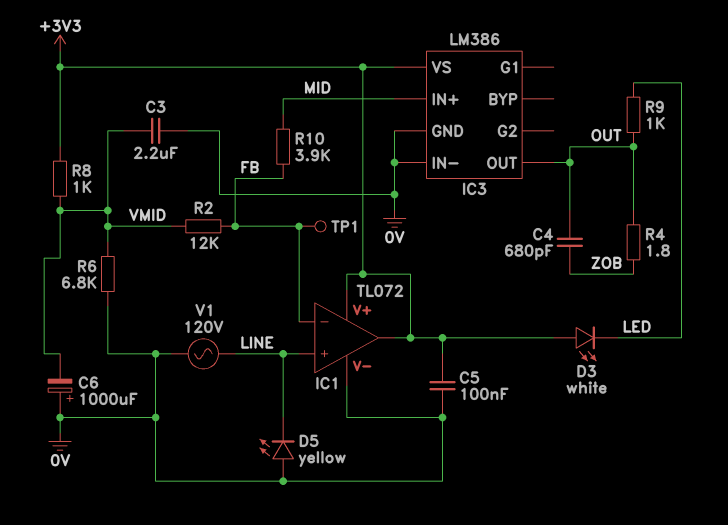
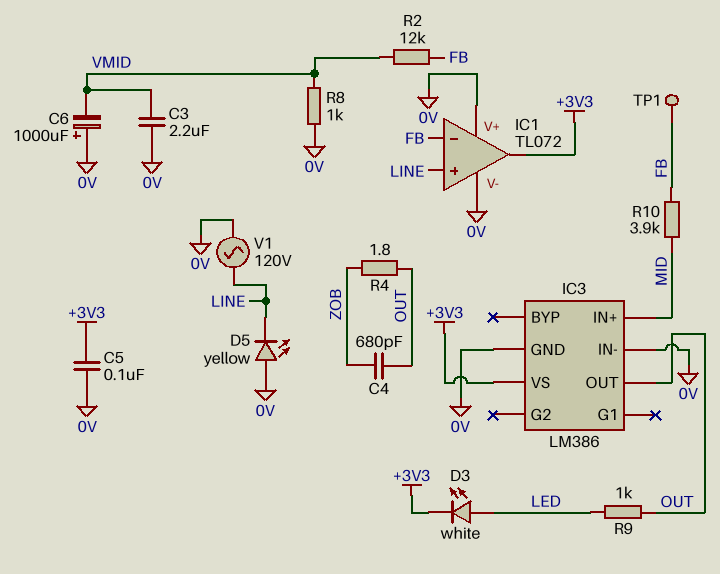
D3: LED white (A +3V3, K LED) -> LED white (A LED, K +3V3)
IC1 pin V+: +3V3 -> 0V
R6: 6.8k (0V, VMID) -> none
R8: 1k (+3V3, VMID) -> 1k (0V, VMID)

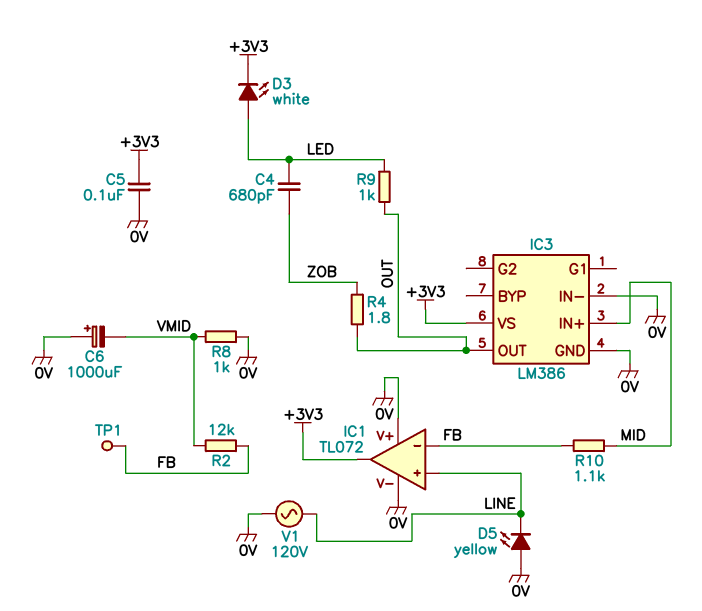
C3: 2.2uF (0V, VMID) -> none
C4: 680pF (OUT, ZOB) -> 680pF (LED, ZOB)
R10: 3.9k (FB, MID) -> 1.1k (FB, MID)

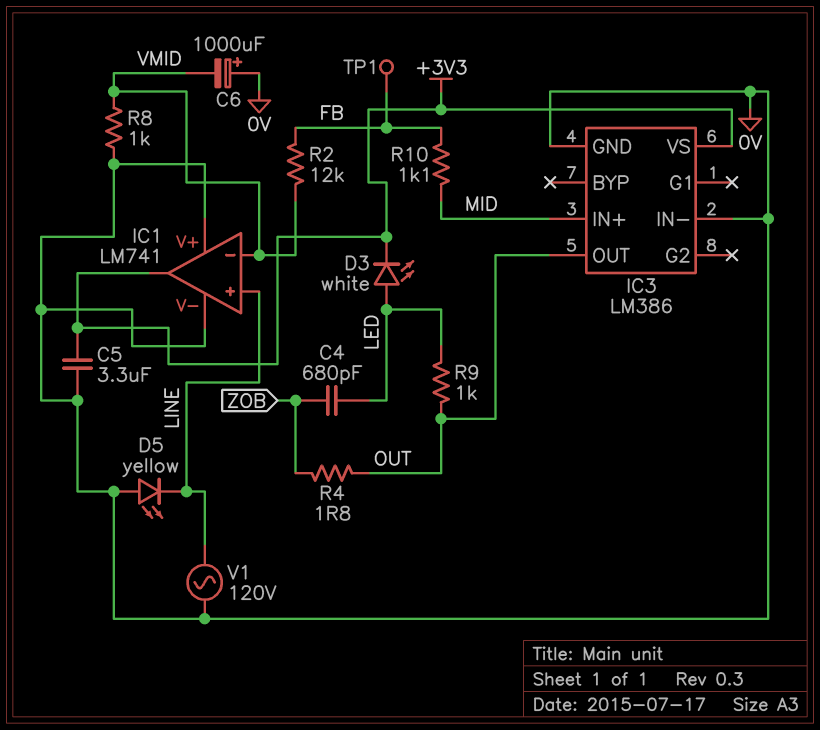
C5: 100nF (+3V3, 0V) -> 3.3uF (+3V3, 0V)
IC1: TL072 -> LM741
IC1 pin in-: FB -> VMID

